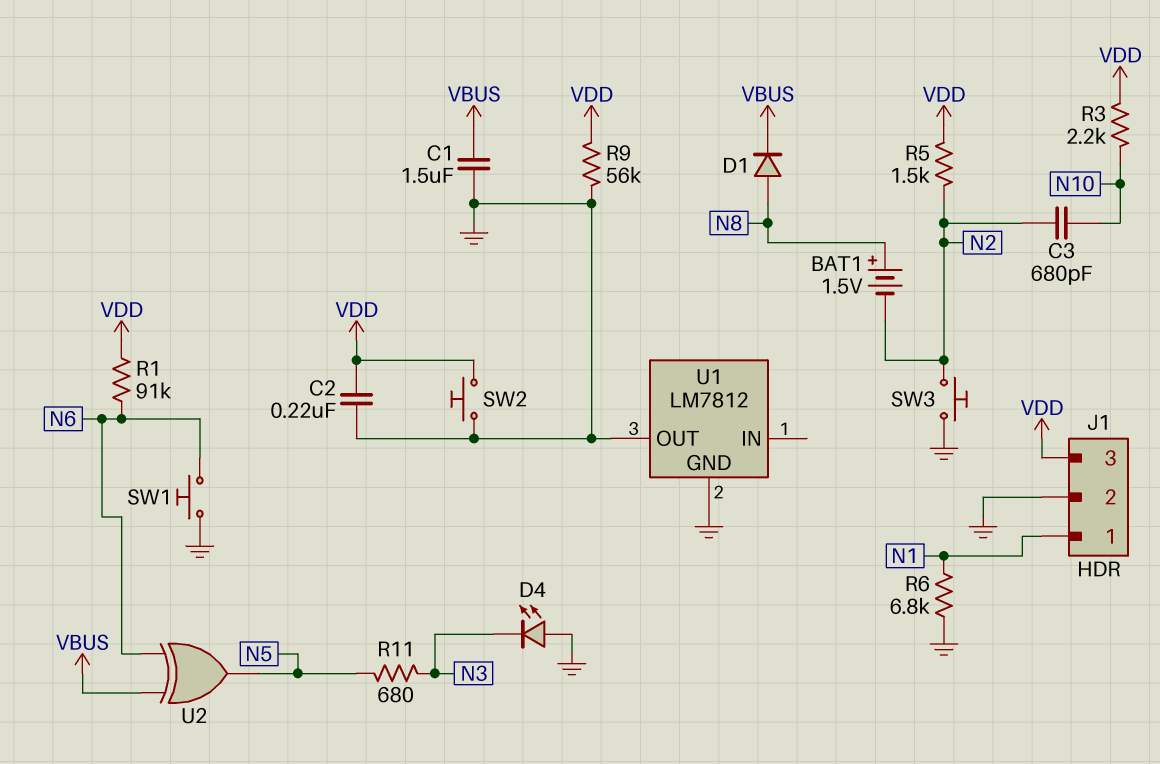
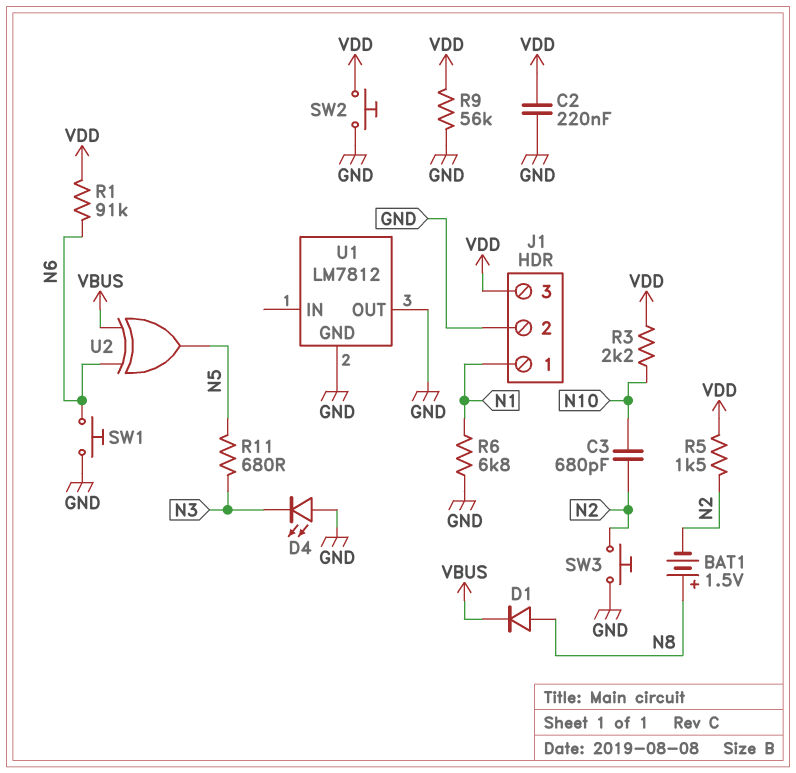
C1: 1.5uF (GND, VBUS) -> none

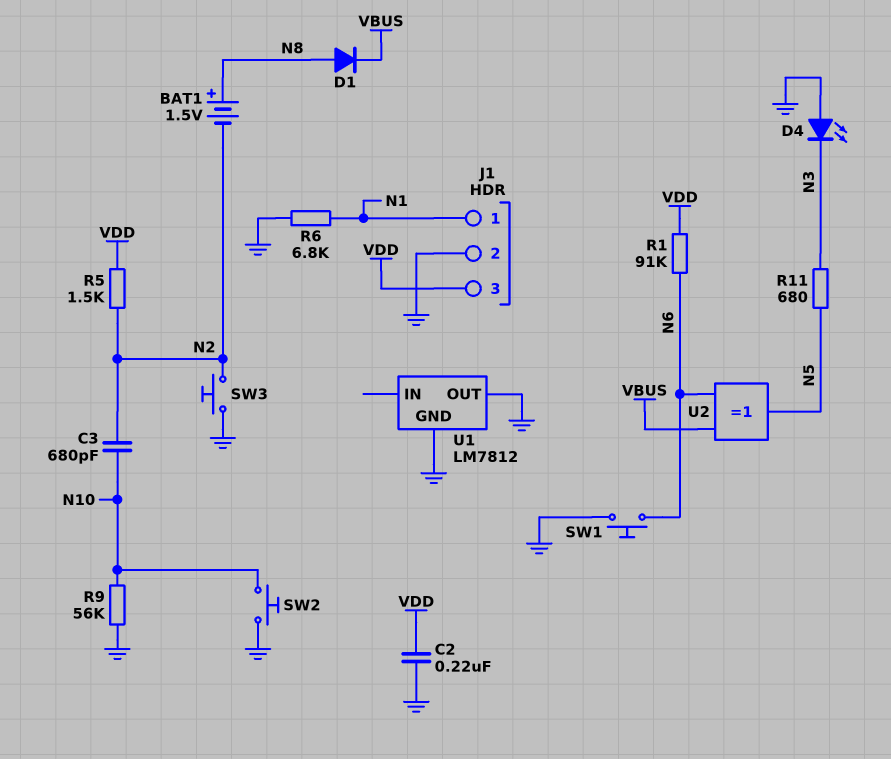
R3: 2.2k (N10, VDD) -> none
R9: 56k (GND, VDD) -> 56k (GND, N10)
SW2: button (GND, VDD) -> button (GND, N10)

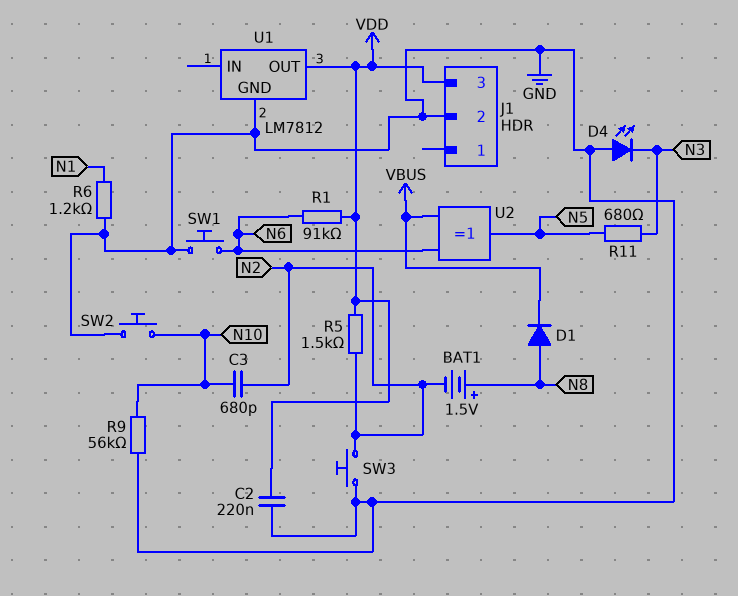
J1 pin 1: N1 -> none
R6: 6.8k (GND, N1) -> 1.2k (GND, N1)
U1 pin OUT: GND -> VDD

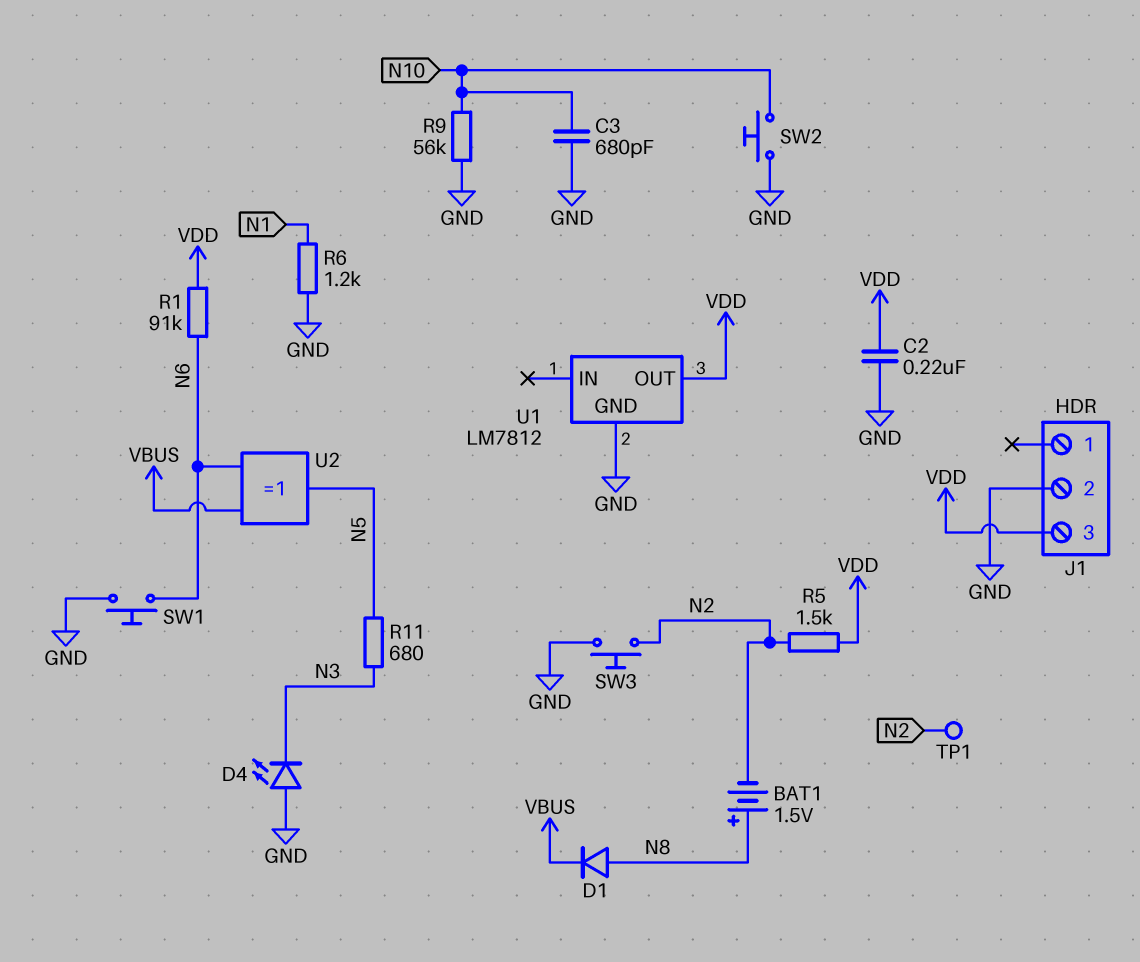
C3: 680pF (N2, N10) -> 680pF (GND, N10)
TP1: none -> test point (N2)

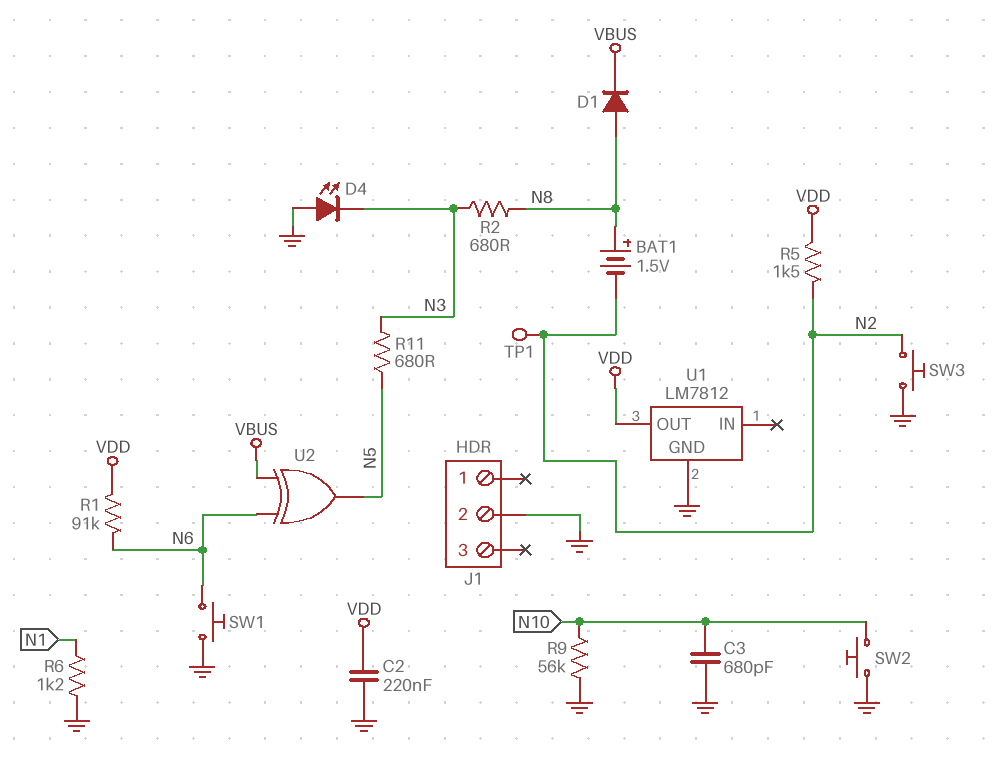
J1 pin 3: VDD -> none
R2: none -> 680 (N3, N8)

